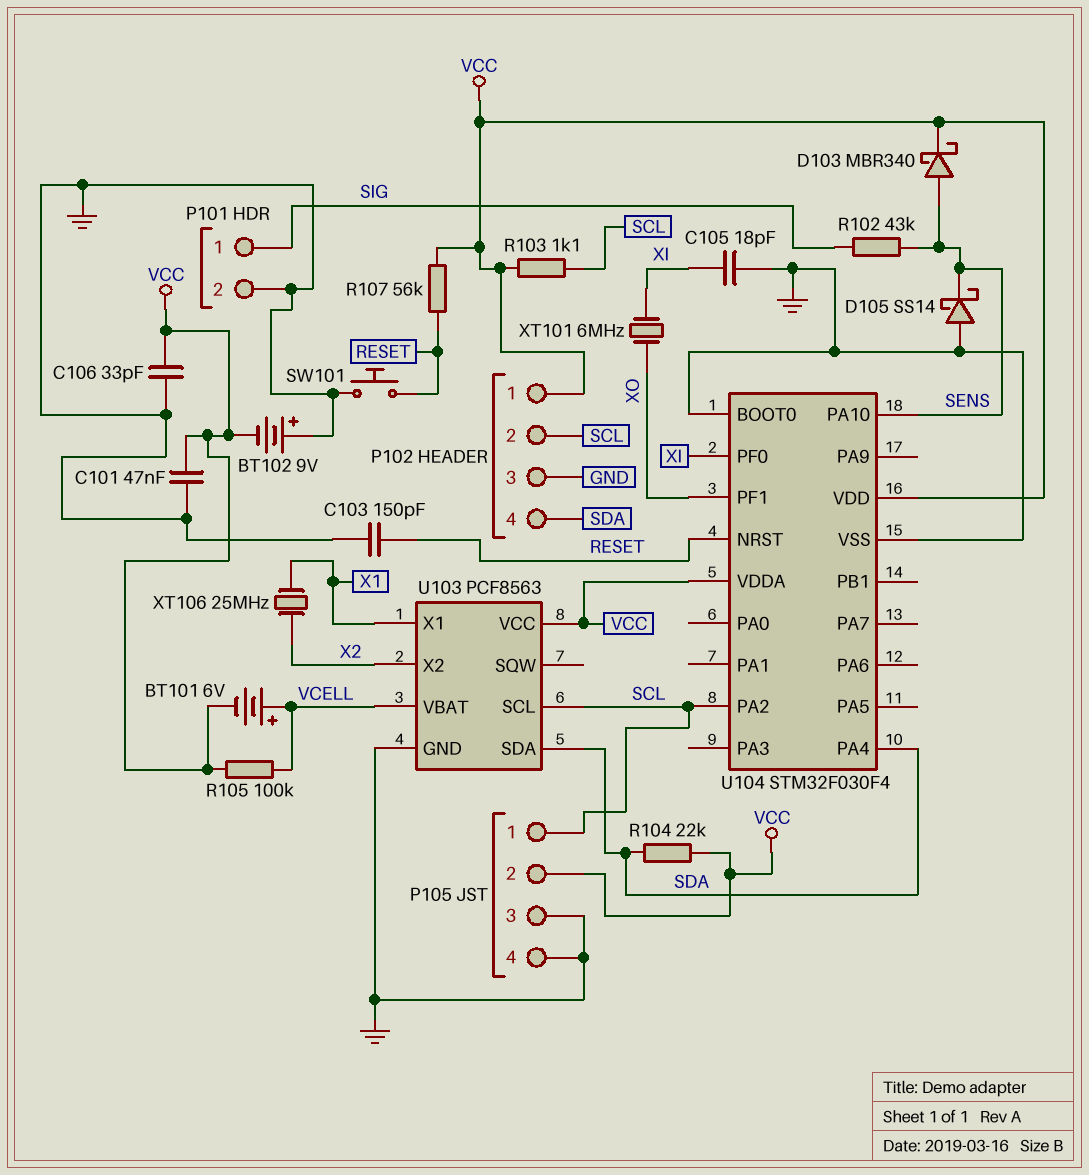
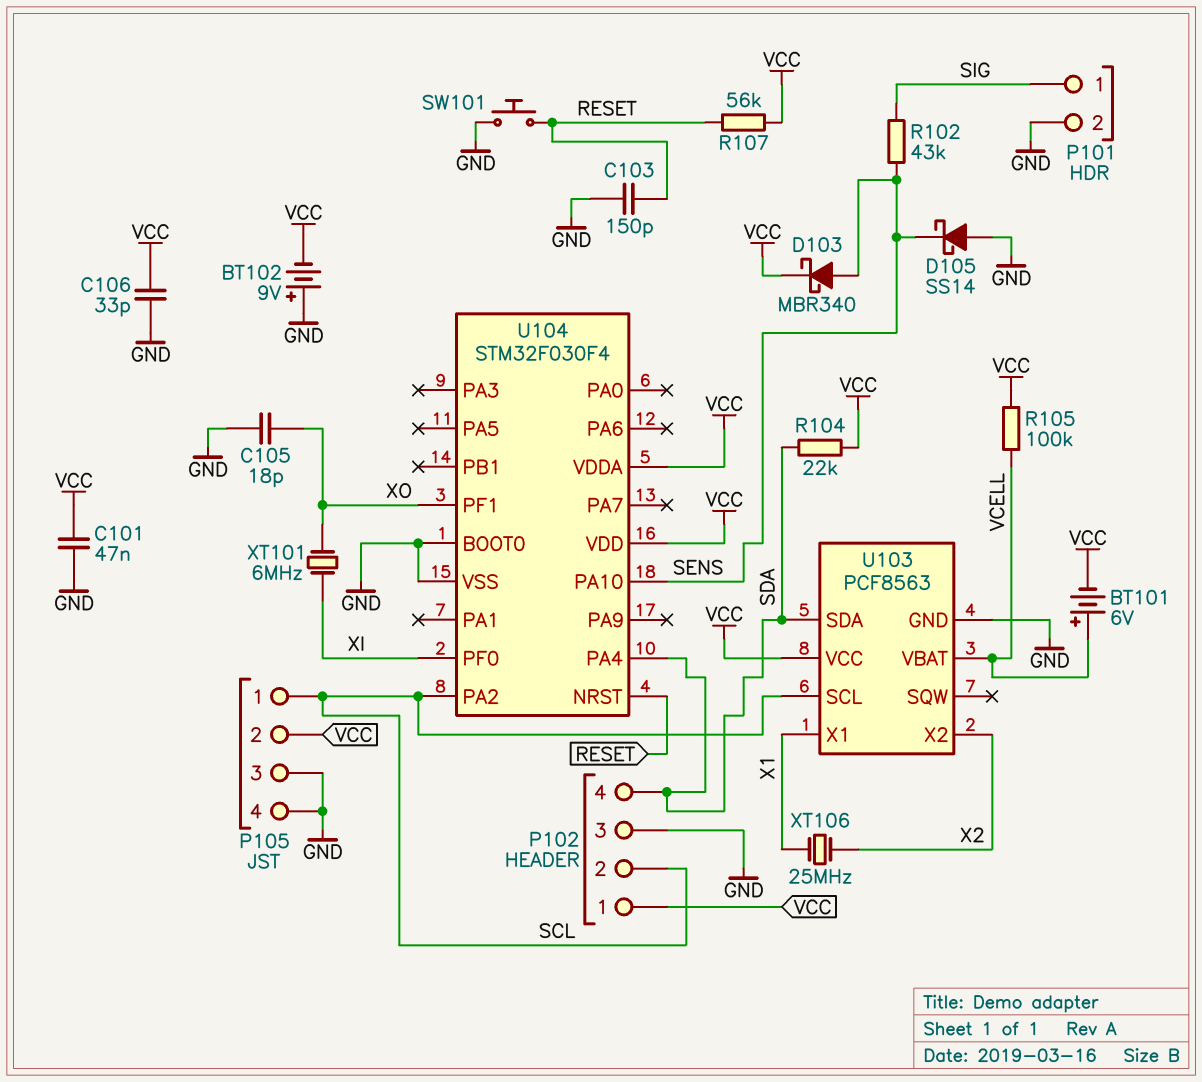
C105: 18pF (GND, XI) -> 18pF (GND, XO)
R103: 1.1k (SCL, VCC) -> none

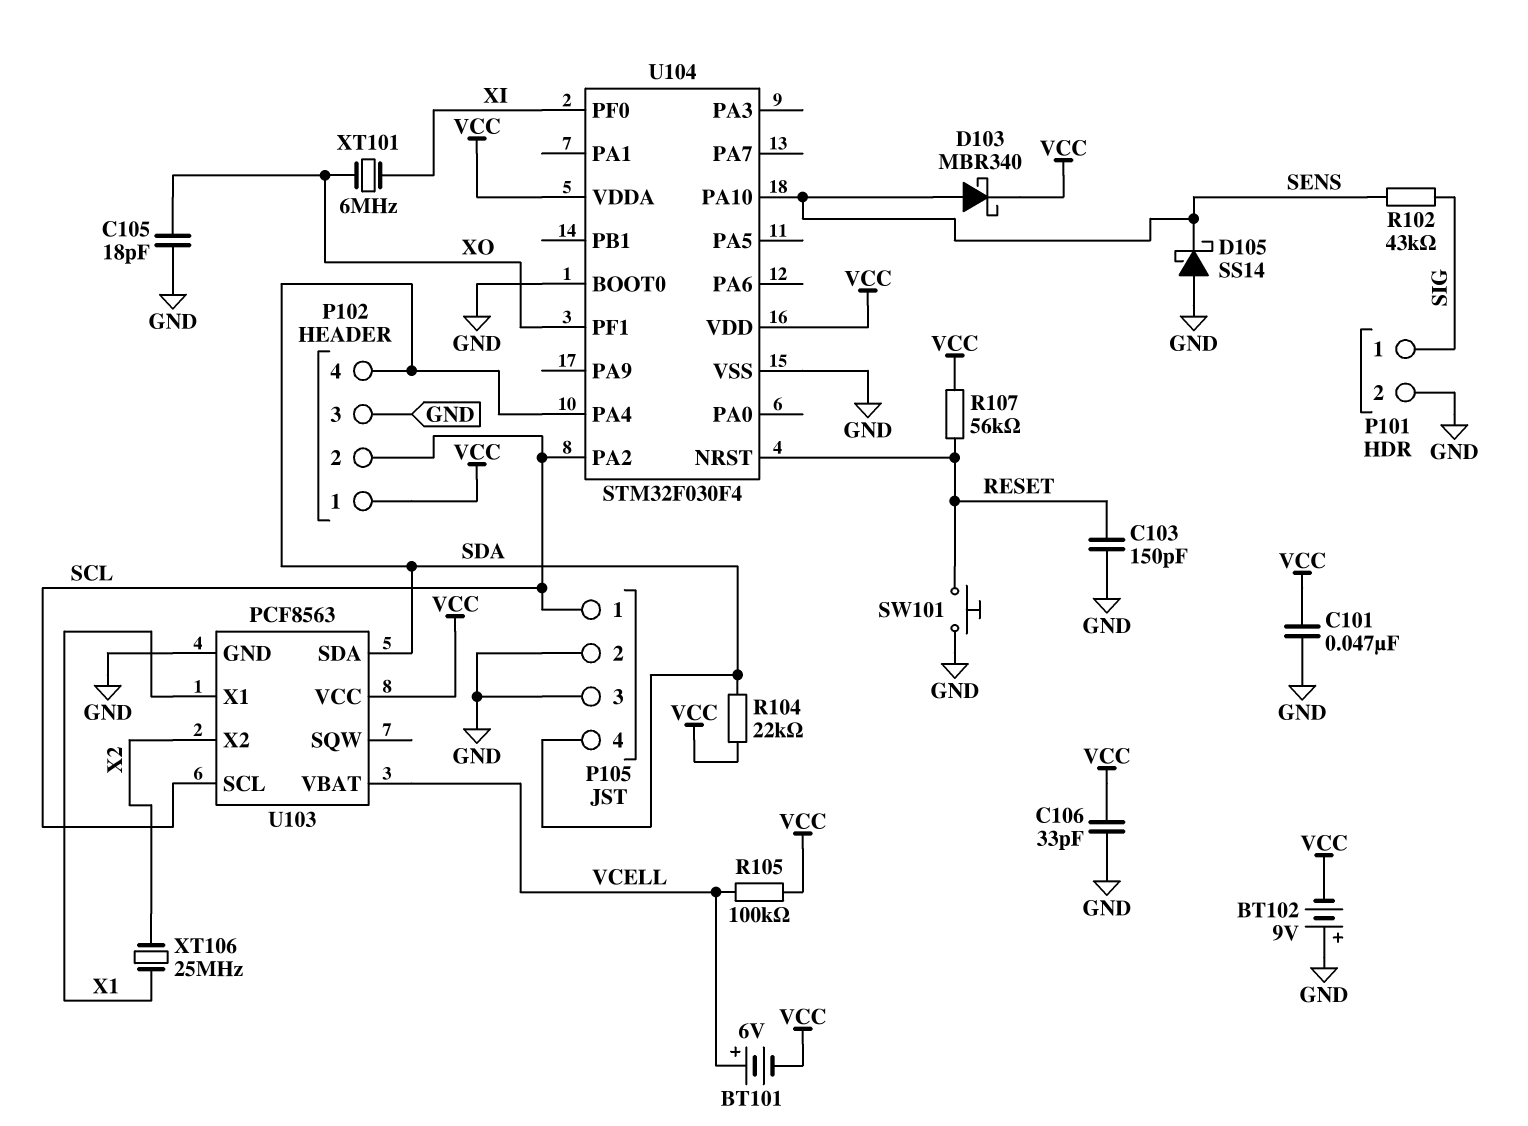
P105 pin 2: VCC -> GND
P105 pin 4: GND -> SDA

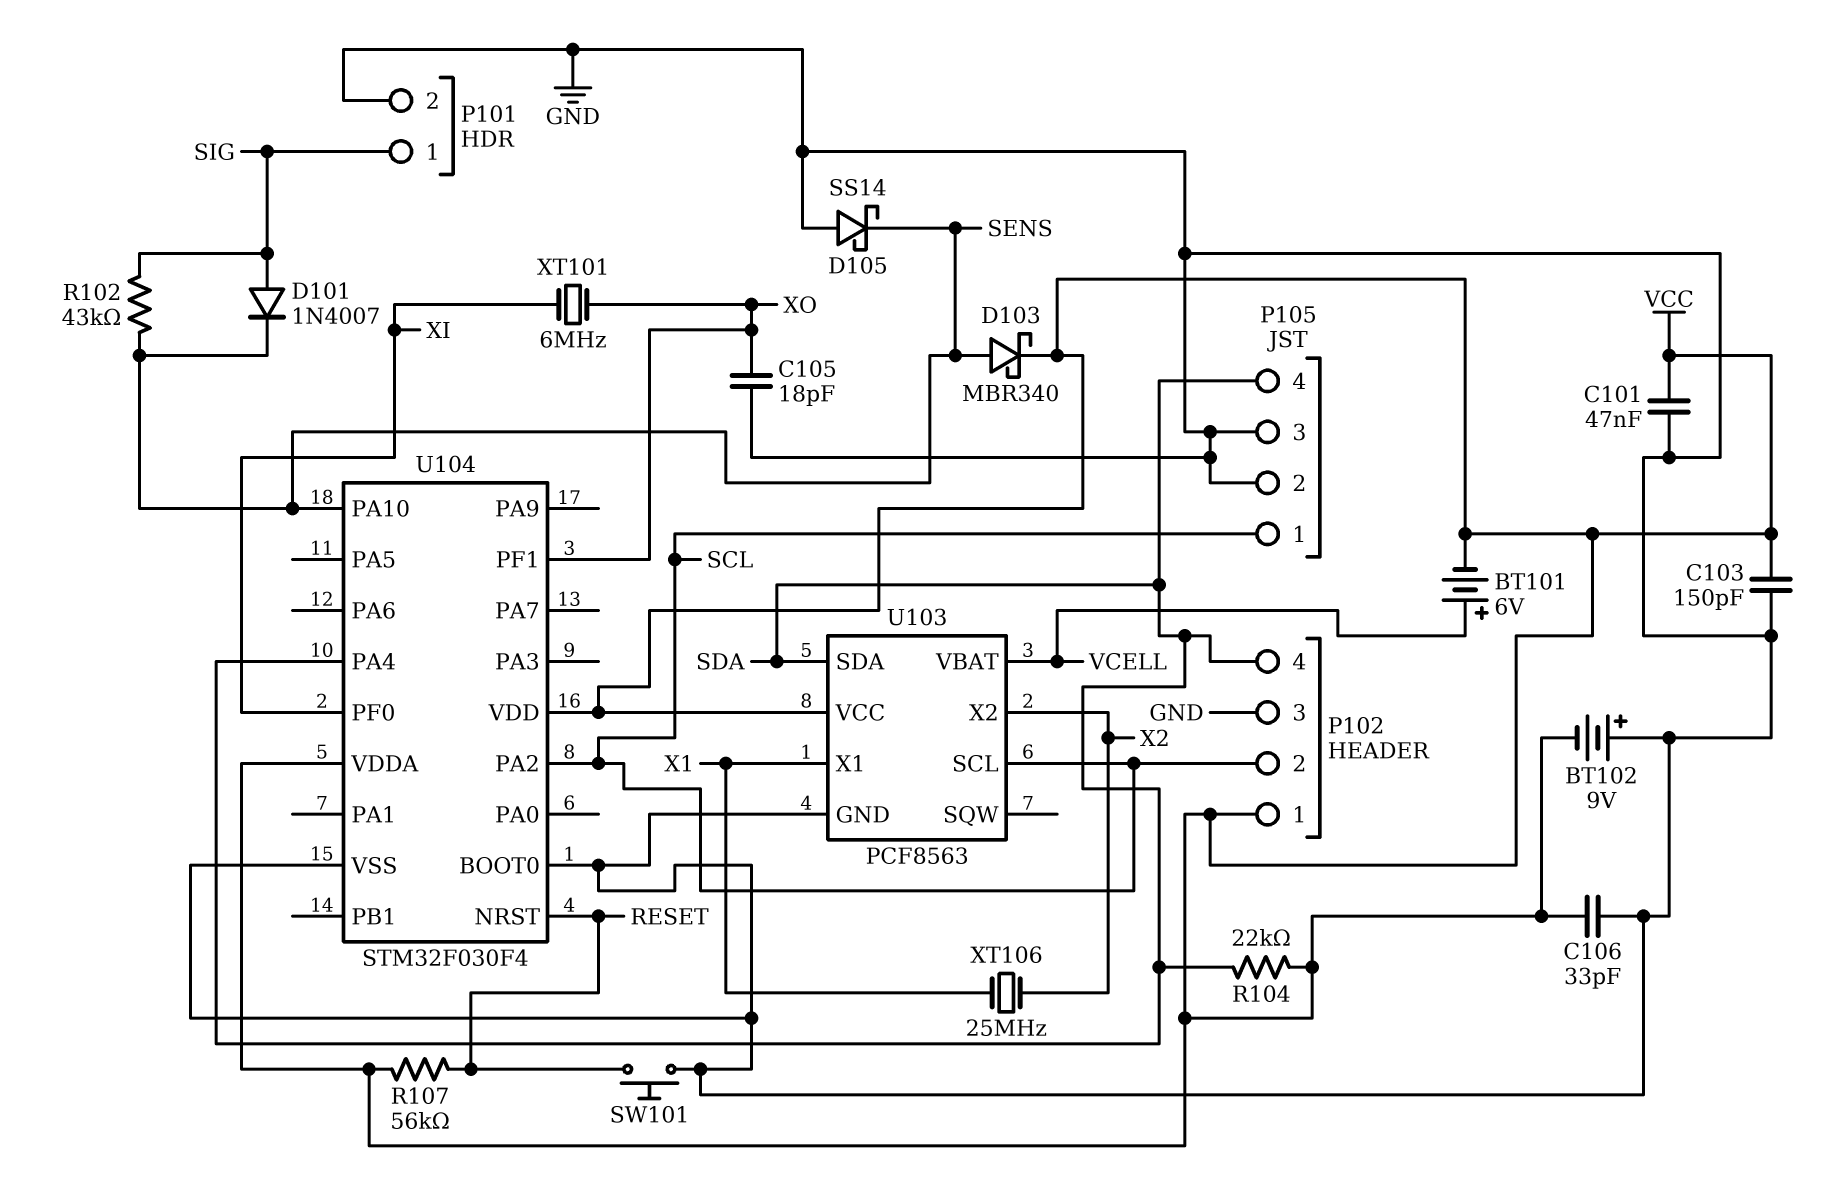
C103: 150pF (GND, RESET) -> 150pF (GND, VCC)
D101: none -> diode 1N4007 (A SIG, K SENS)
R105: 100k (VCC, VCELL) -> none

